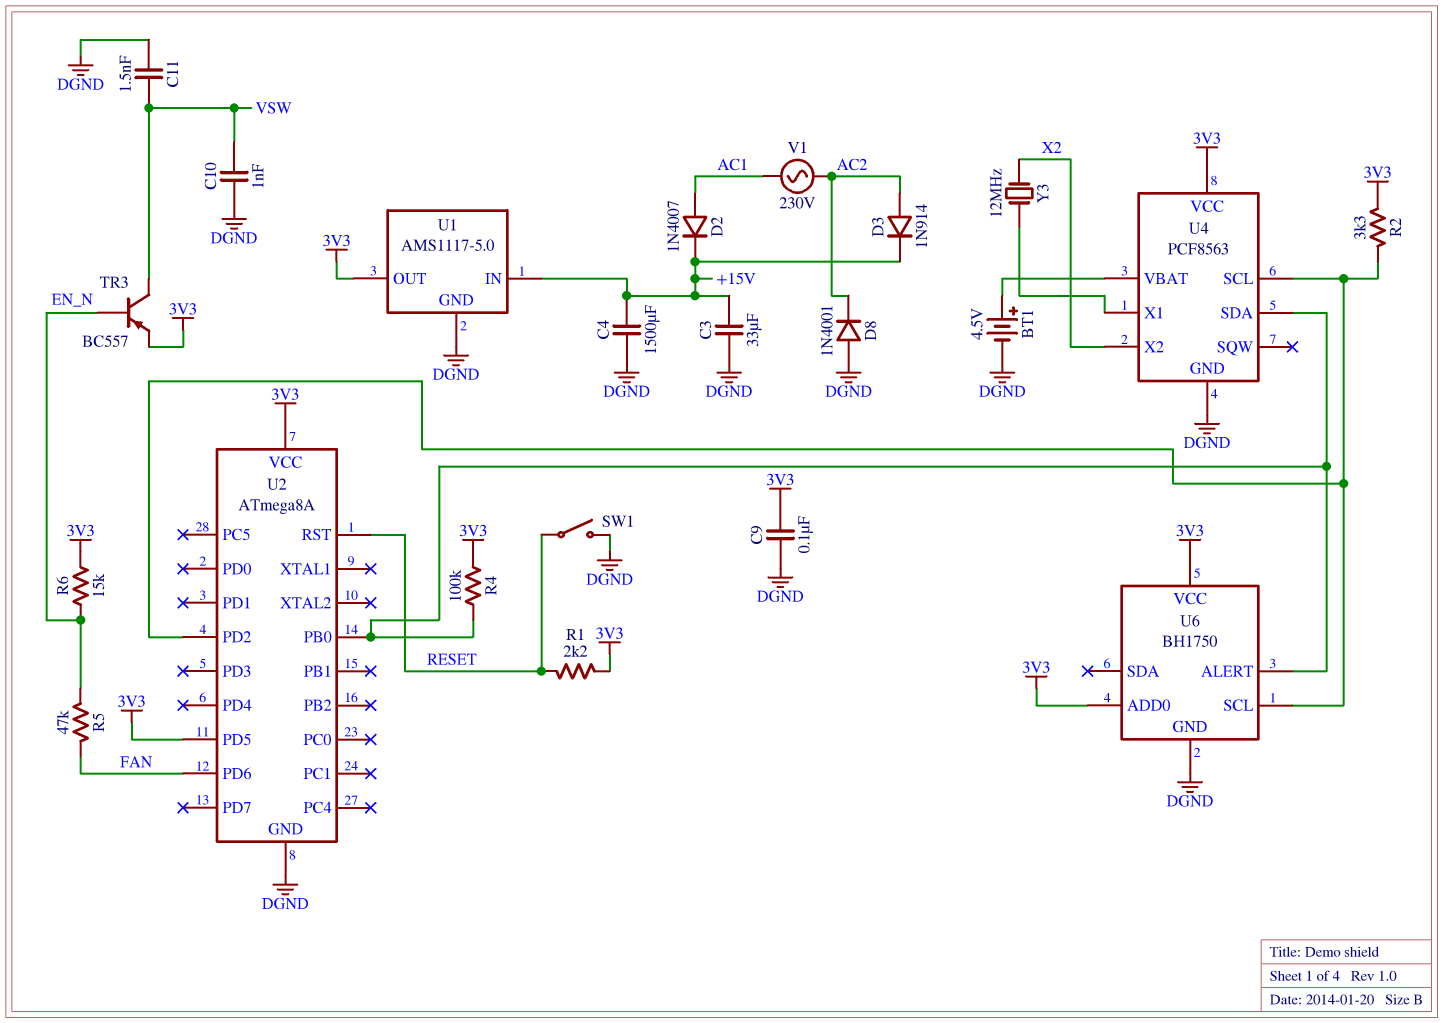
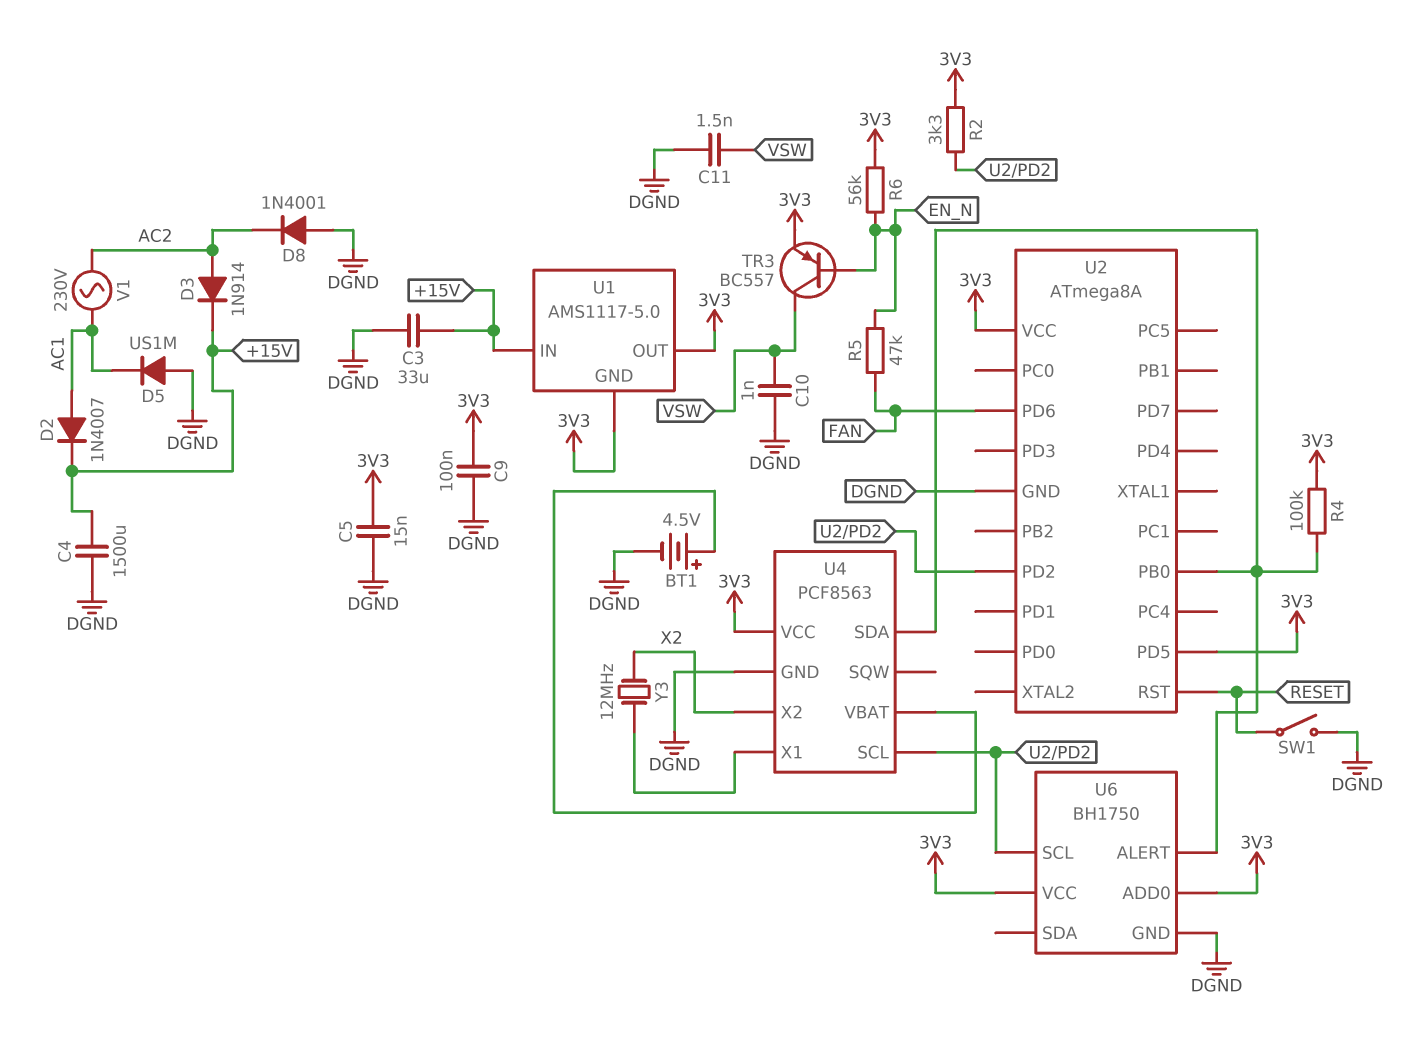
C5: none -> 15nF (3V3, DGND)
D5: none -> diode US1M (A DGND, K AC1)
R1: 2.2k (3V3, RESET) -> none
R6: 15k (3V3, EN_N) -> 56k (3V3, EN_N)
U1 pin GND: DGND -> 3V3

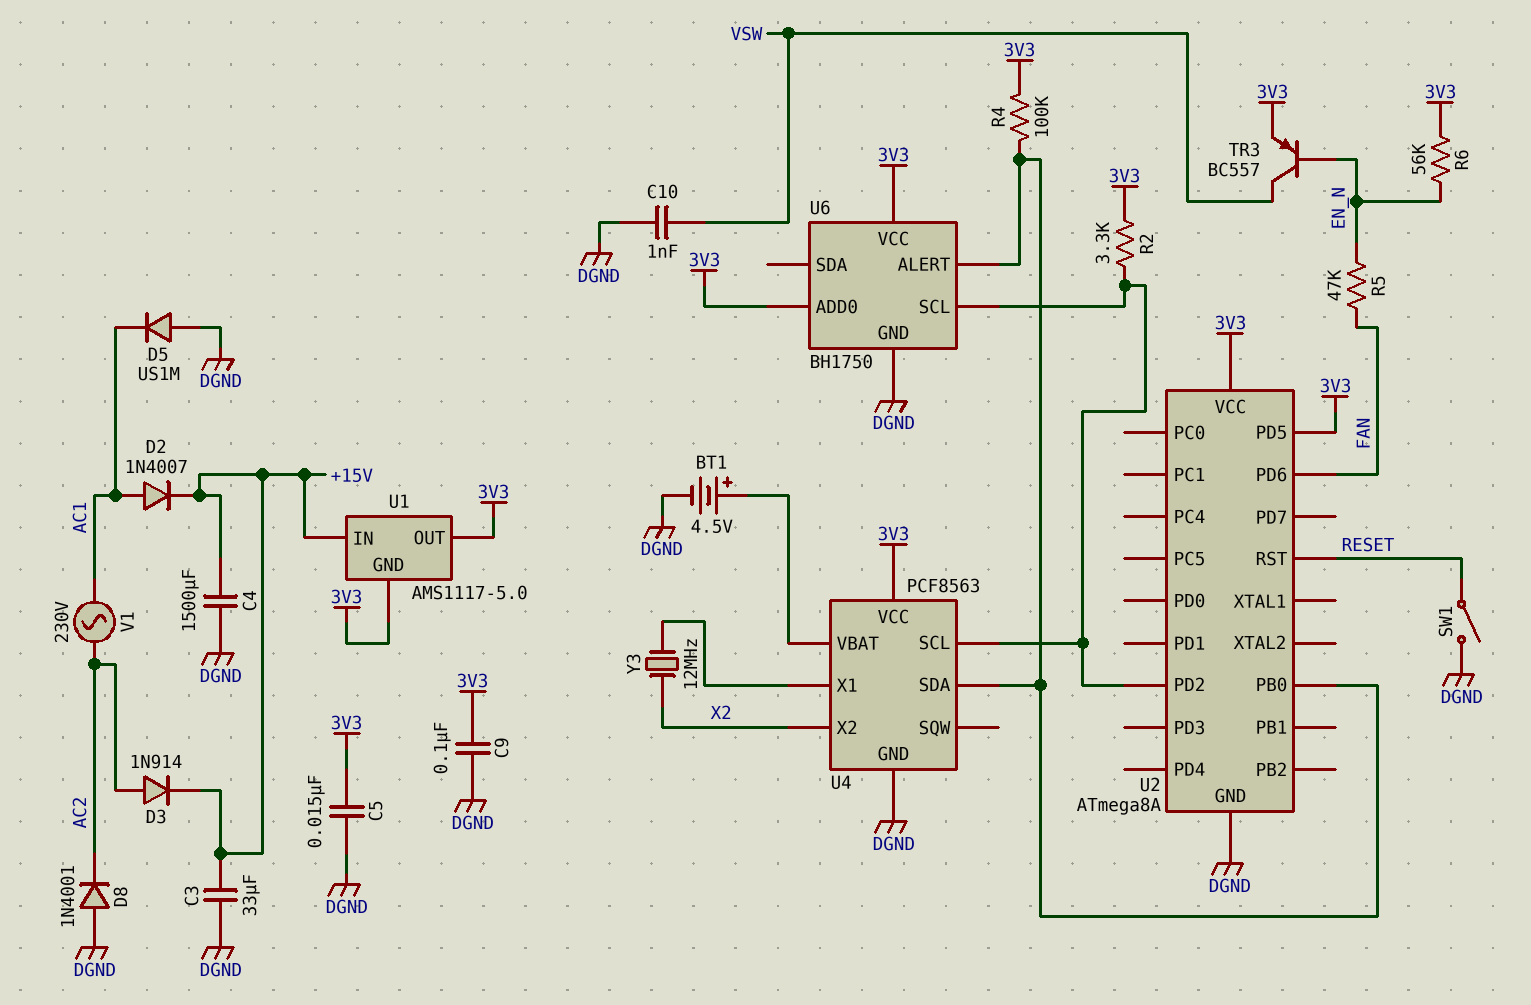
C11: 1.5nF (DGND, VSW) -> none

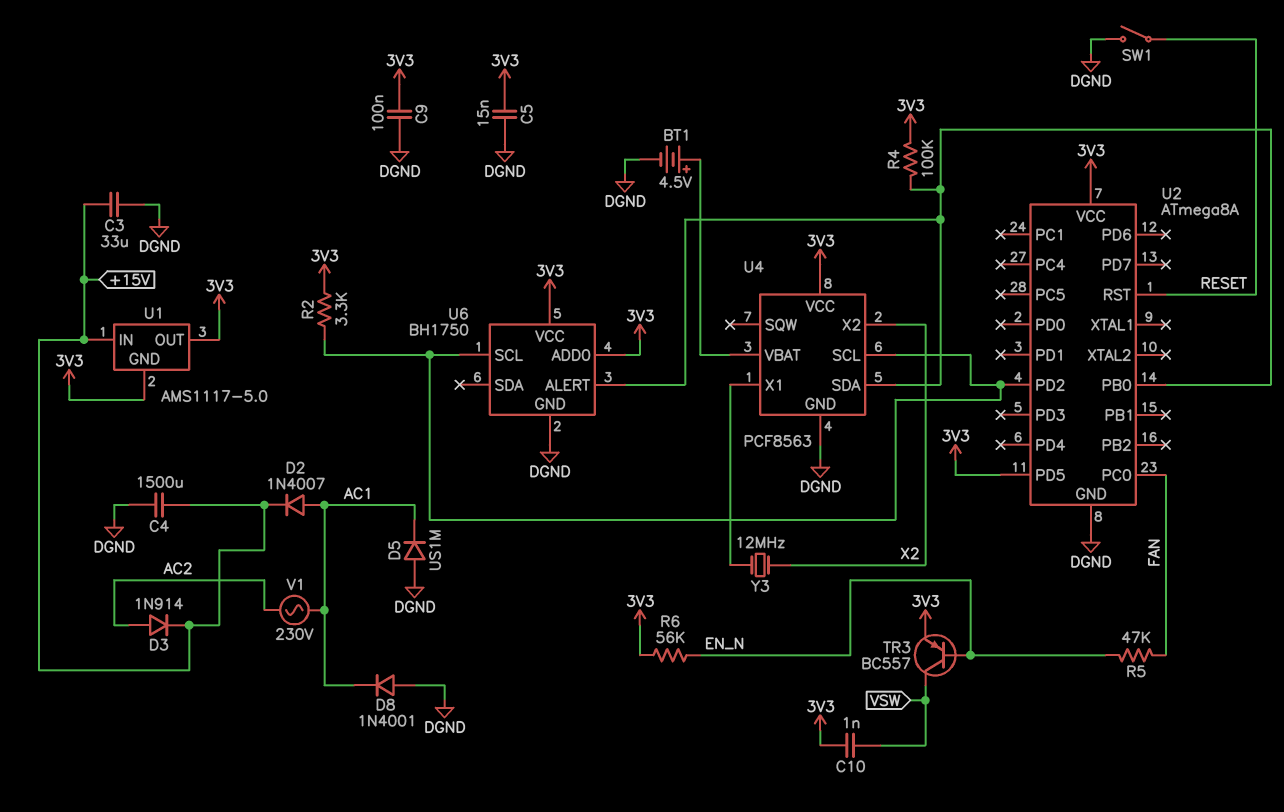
C10: 1nF (DGND, VSW) -> 1nF (3V3, VSW)
D8: diode 1N4001 (A DGND, K AC2) -> diode 1N4001 (A DGND, K AC1)
U2 pin PC0: none -> FAN
U2 pin PD6: FAN -> none

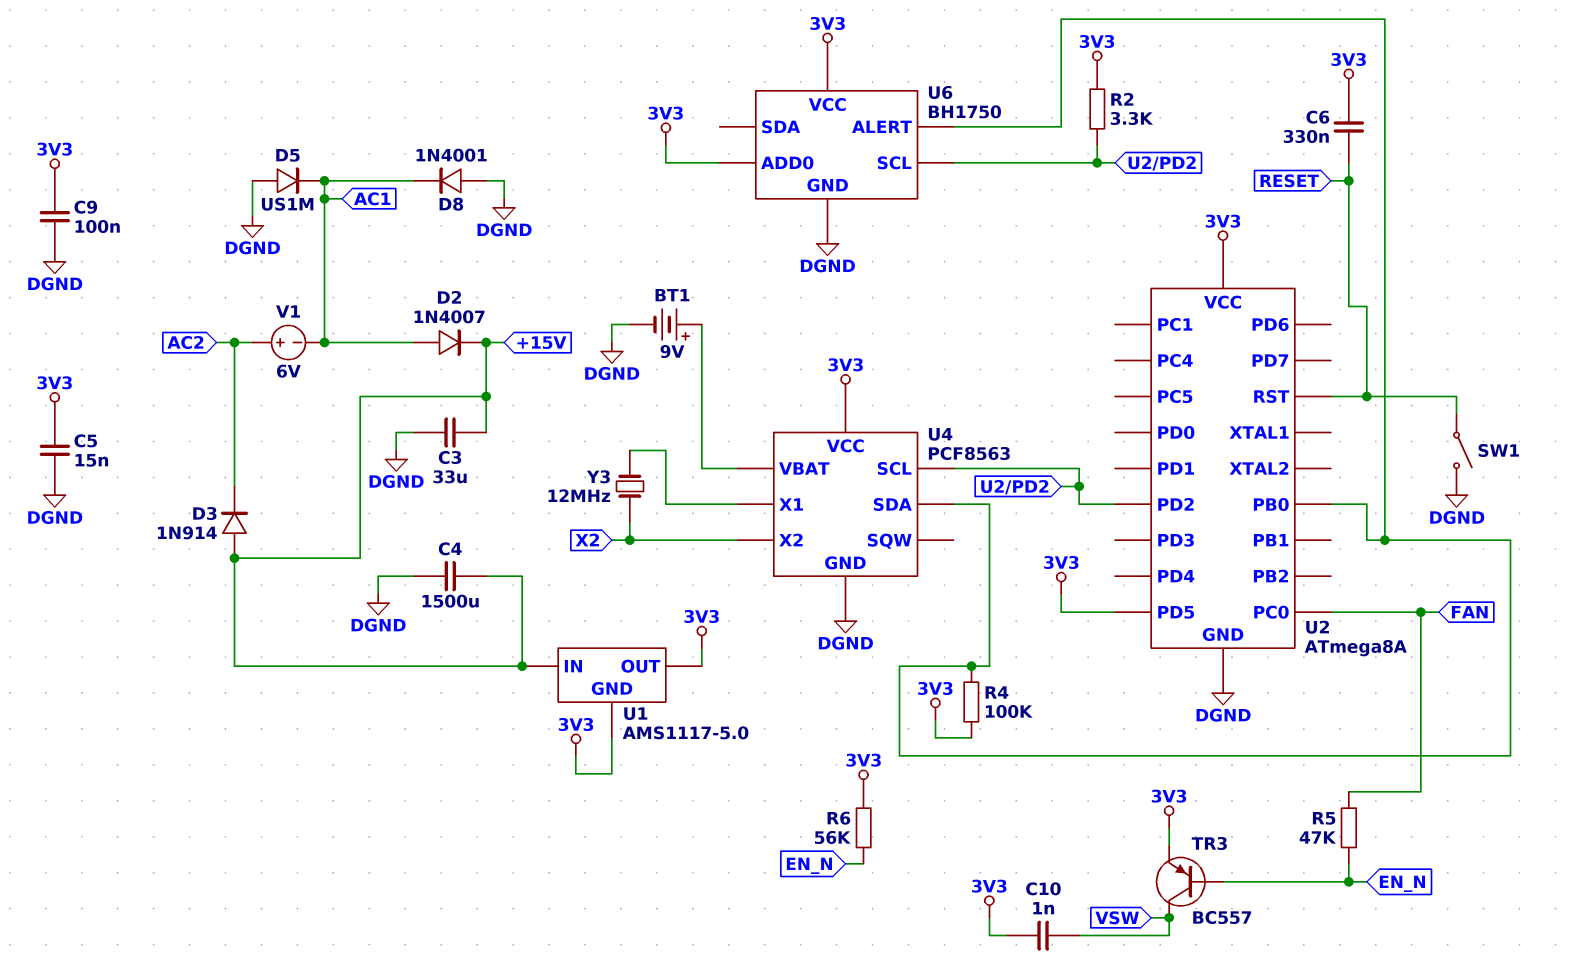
BT1: 4.5V (plus U4/VBAT, minus DGND) -> 9V (plus U4/VBAT, minus DGND)
C6: none -> 330nF (3V3, RESET)
D3: diode 1N914 (A AC2, K +15V) -> diode 1N914 (A +15V, K AC2)
V1: AC 230V (AC1, AC2) -> 6V (plus AC2, minus AC1)

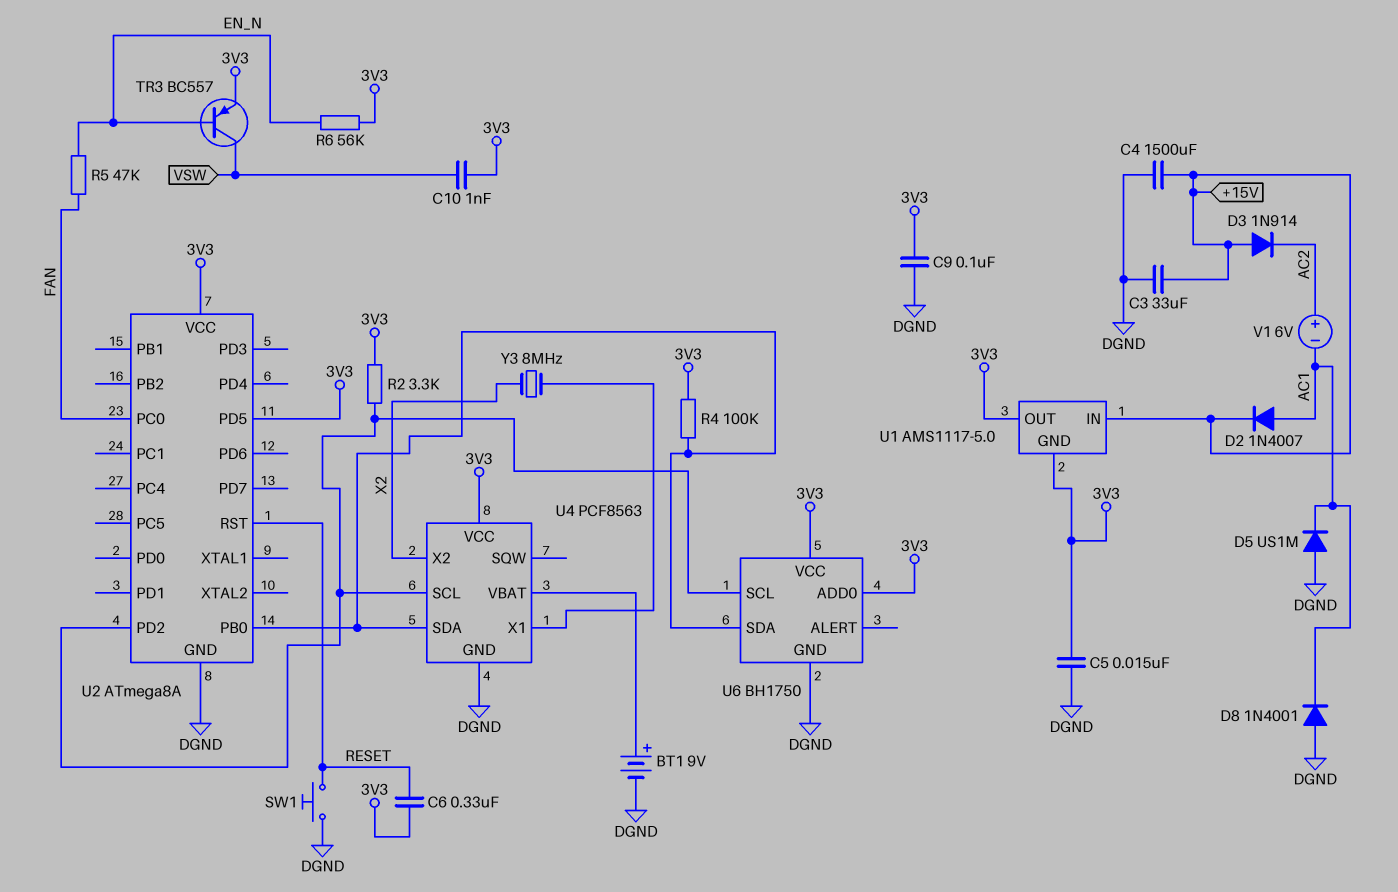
SW1: switch (DGND, RESET) -> button (DGND, RESET)
U6 pin ALERT: U2/PB0 -> none
U6 pin SDA: none -> U2/PB0
Y3: 12MHz (U4/X1, X2) -> 8MHz (U4/X1, X2)

